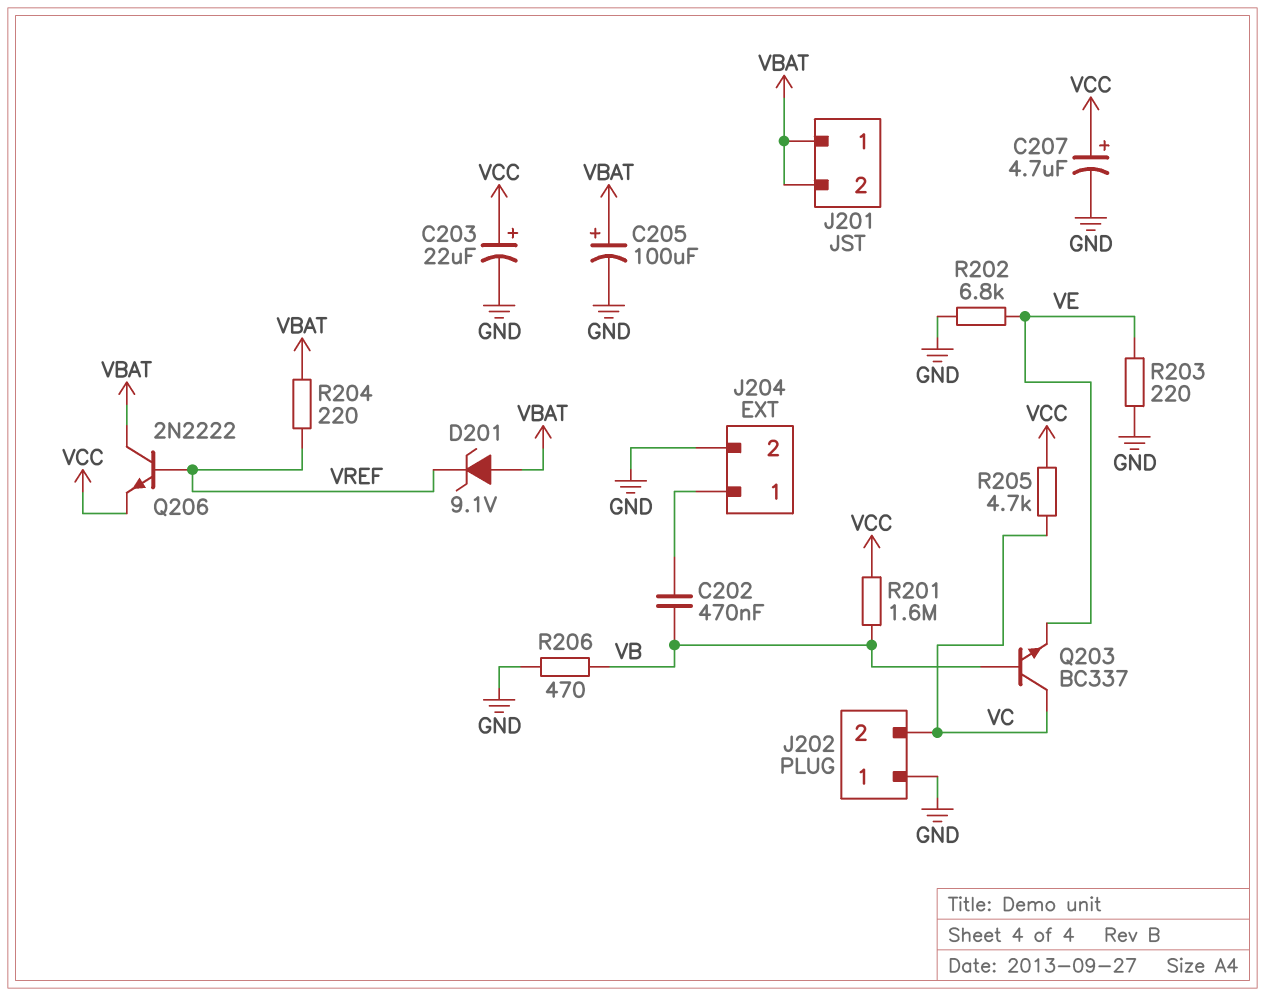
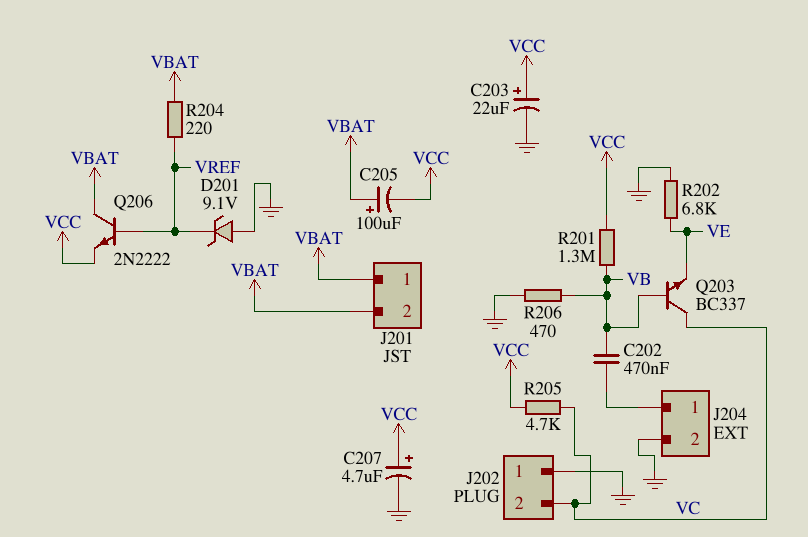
C205: 100uF (plus VBAT, minus GND) -> 100uF (plus VBAT, minus VCC)
D201: zener 9.1V (A VBAT, K VREF) -> zener 9.1V (A GND, K VREF)
R201: 1.6M (VB, VCC) -> 1.3M (VB, VCC)
R203: 220 (GND, VE) -> none

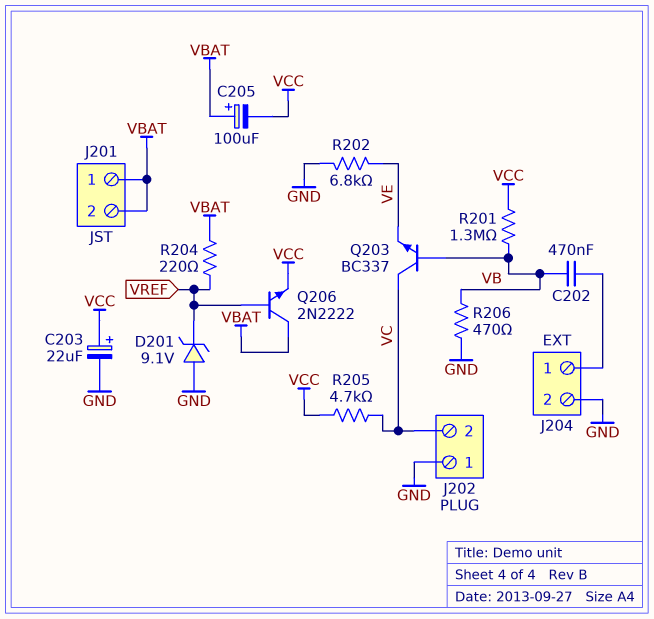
C207: 4.7uF (plus VCC, minus GND) -> none

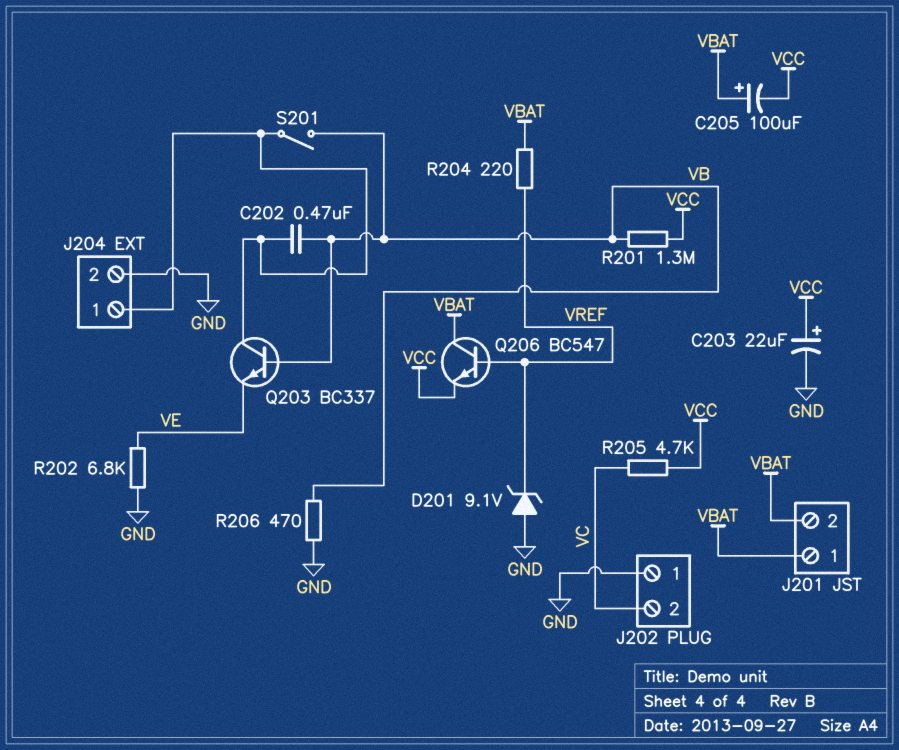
Q203: NPN BC337 (B VB, C VC, E VE) -> NPN BC337 (B VB, C J204/1, E VE)
Q206: NPN 2N2222 (B VREF, C VBAT, E VCC) -> NPN BC547 (B VREF, C VBAT, E VCC)
S201: none -> switch (J204/1, VB)

